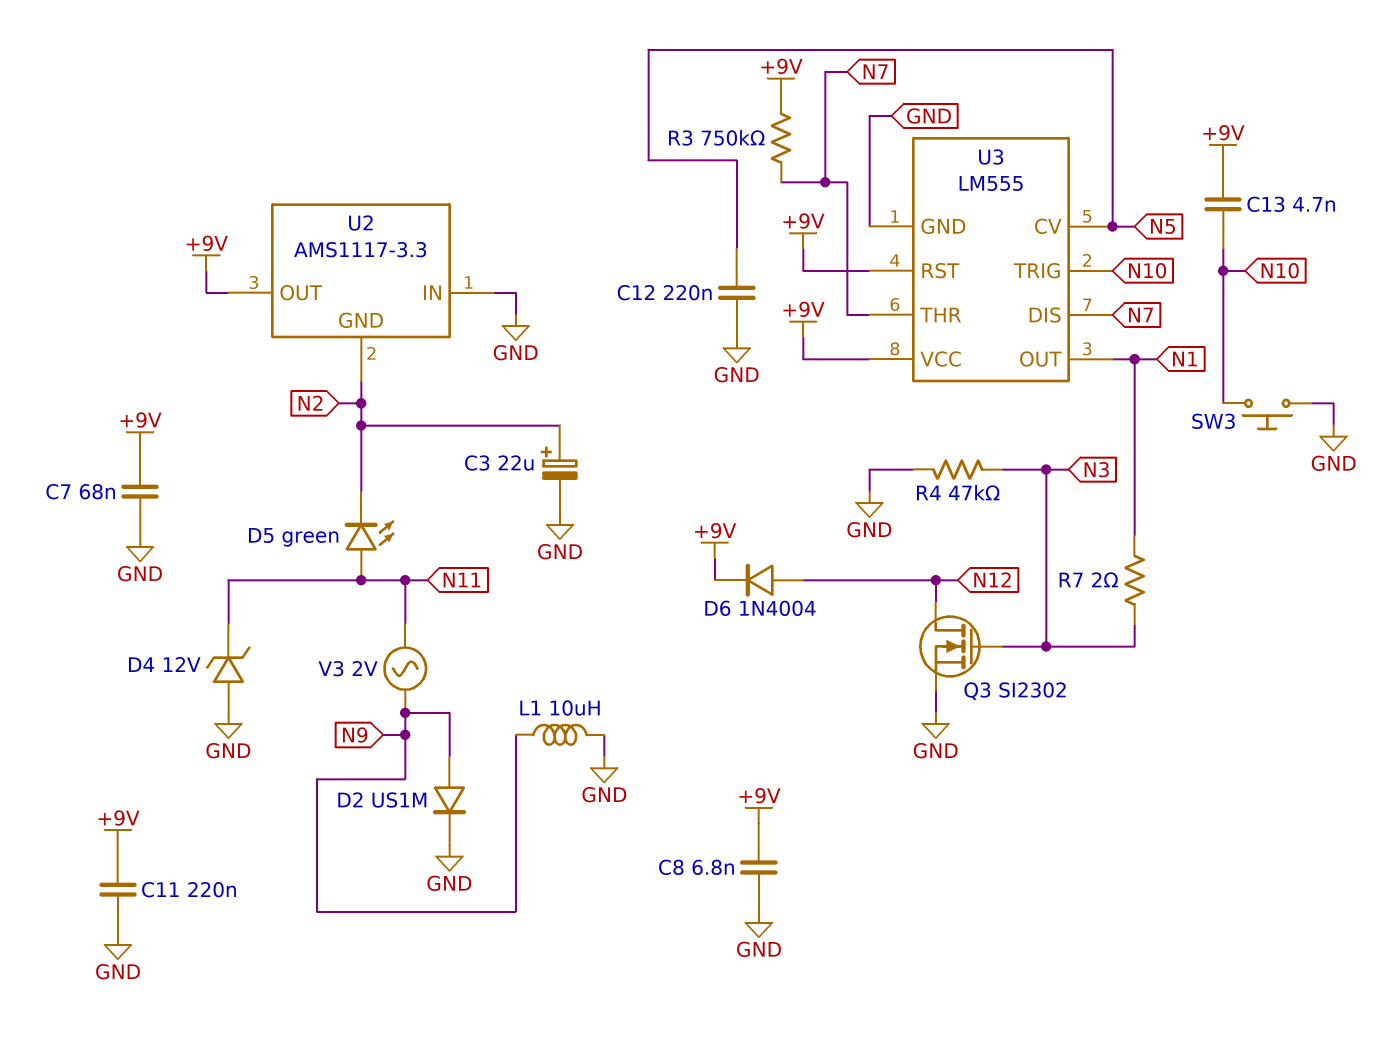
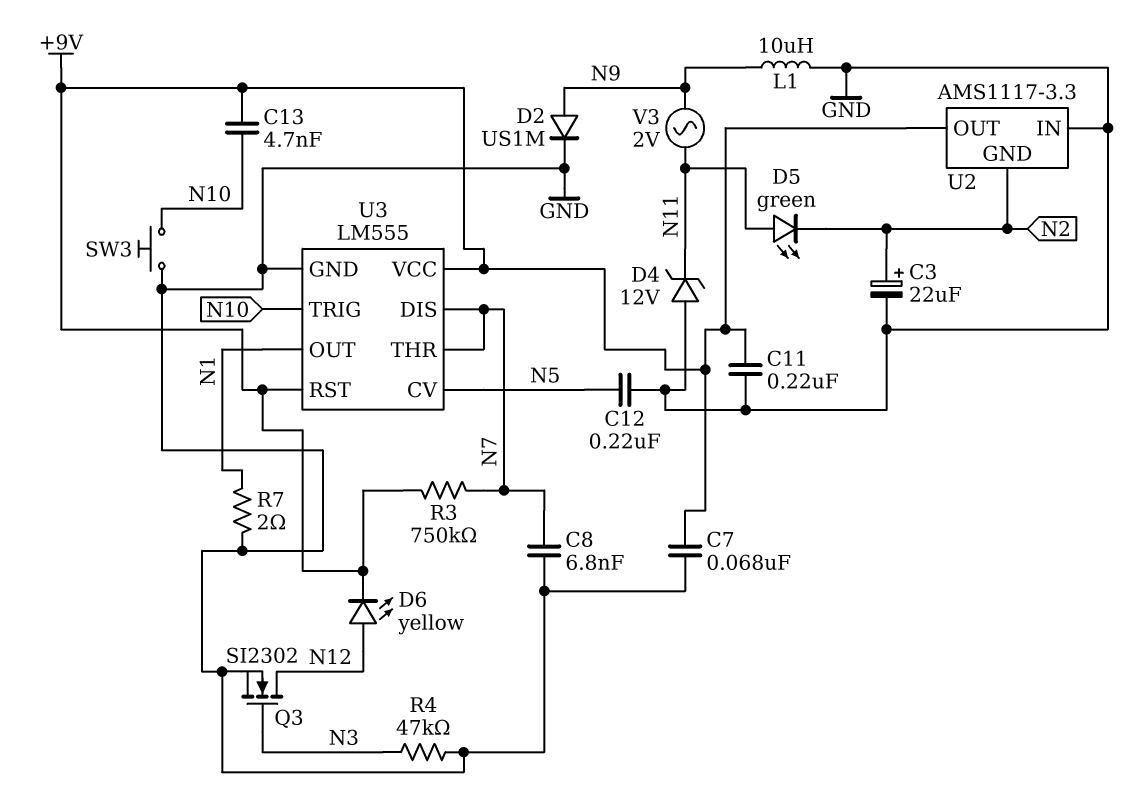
C8: 6.8nF (+9V, GND) -> 6.8nF (GND, N7)
D6: diode 1N4004 (A N12, K +9V) -> LED yellow (A N12, K +9V)
R7: 2 (N1, N3) -> 2 (GND, N1)

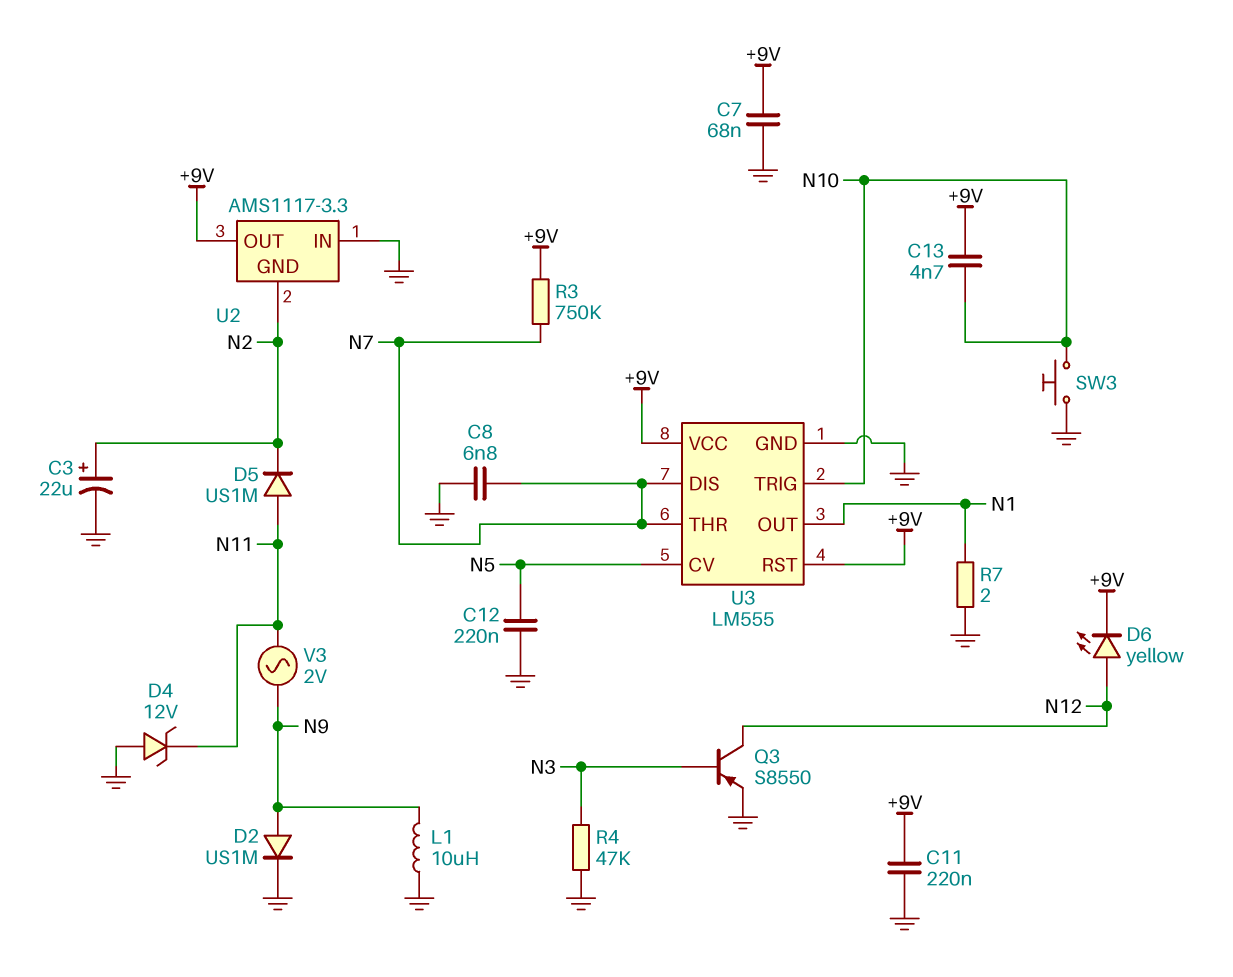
D5: LED green (A N11, K N2) -> diode US1M (A N11, K N2)
Q3: NMOS SI2302 (G N3, D N12, S GND) -> PNP S8550 (B N3, C N12, E GND)

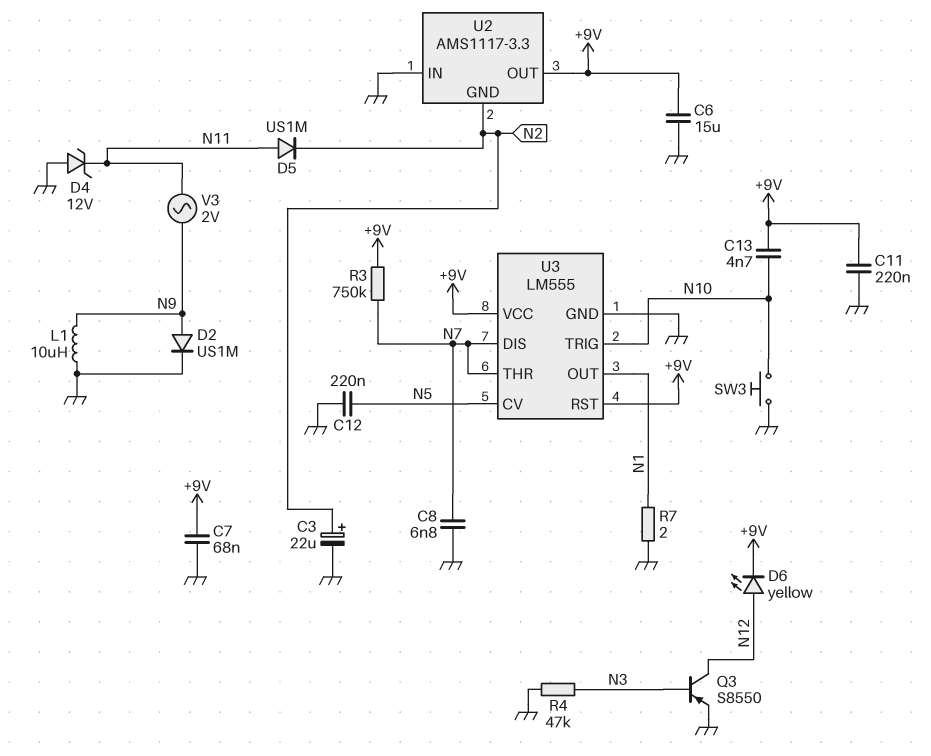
C6: none -> 15uF (+9V, GND)

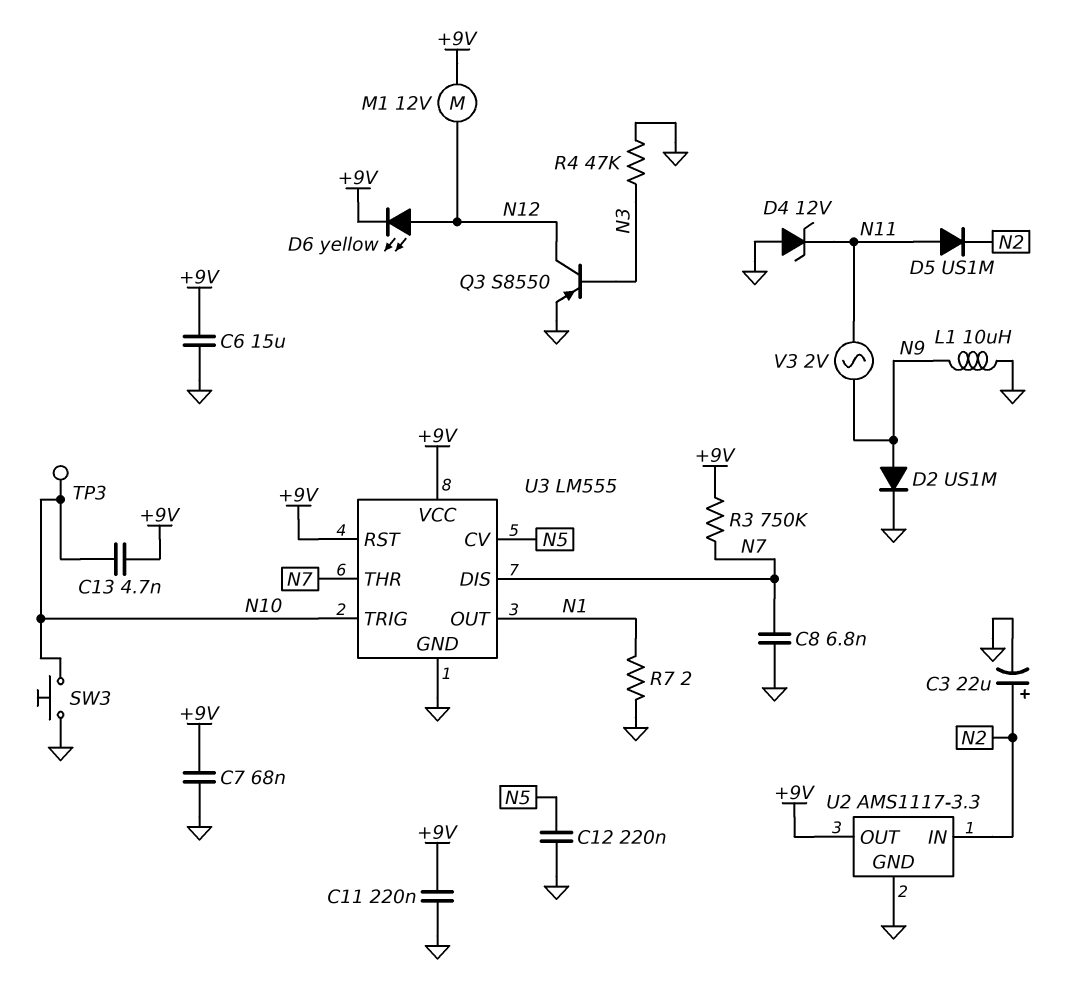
M1: none -> motor 12V (+9V, N12)
TP3: none -> test point (N10)
U2 pin GND: N2 -> GND
U2 pin IN: GND -> N2

